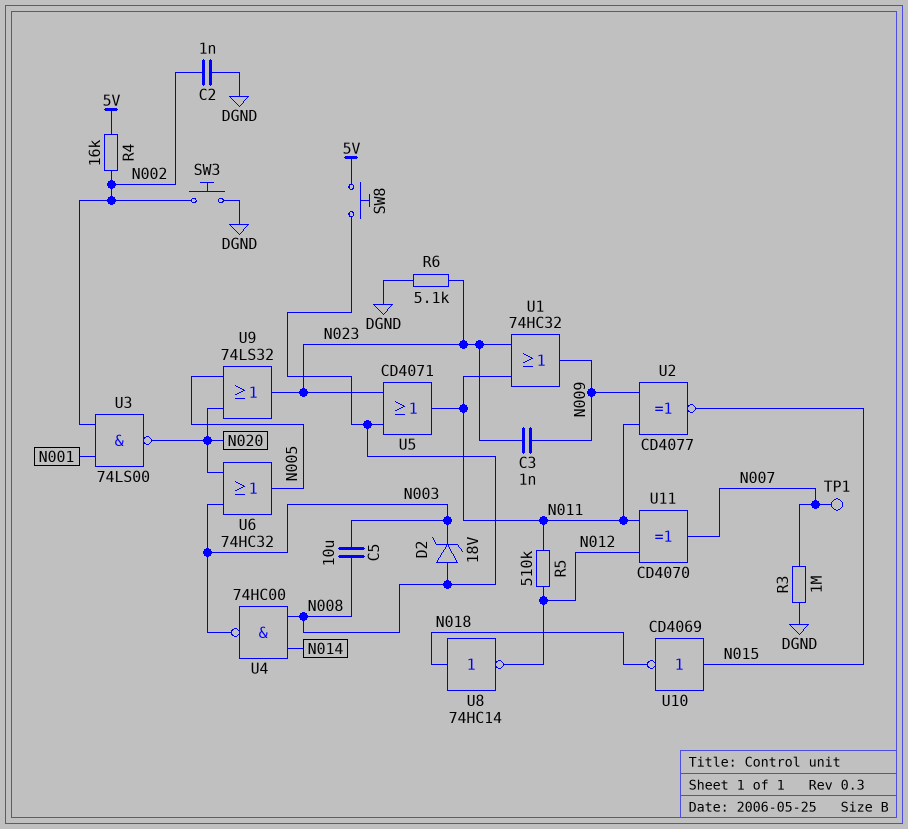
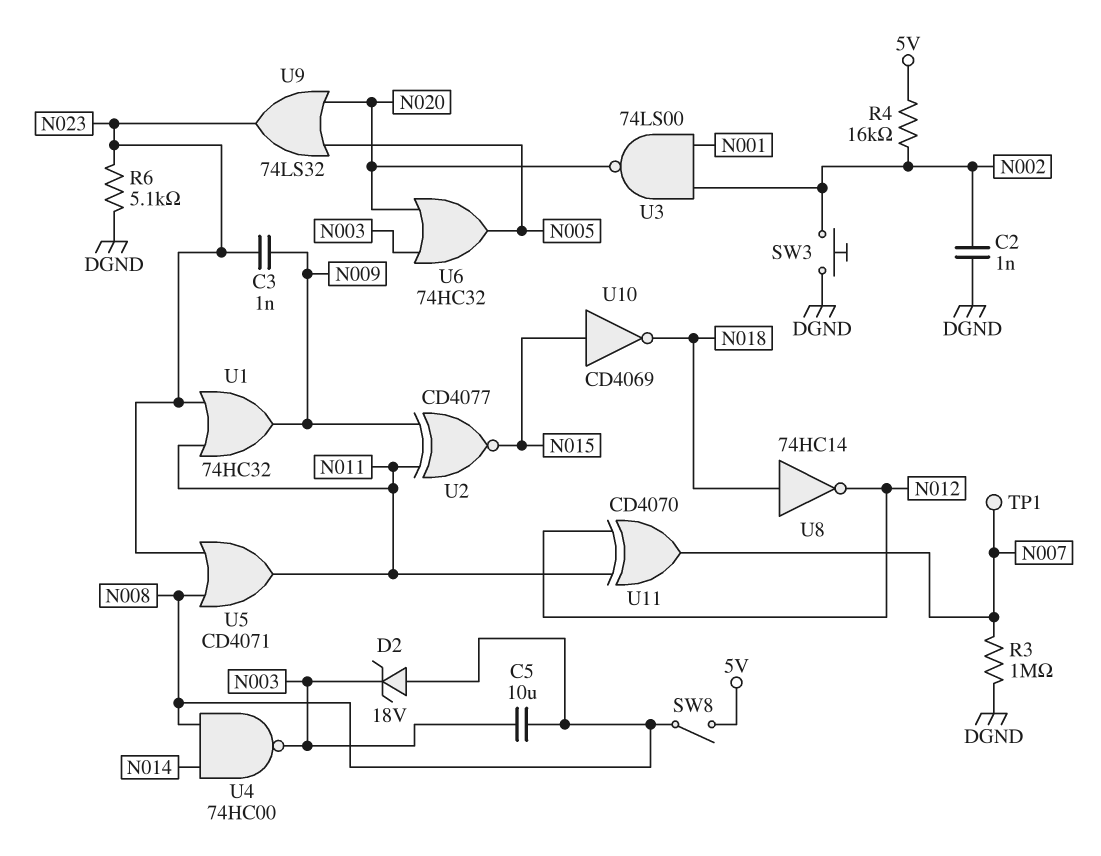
R5: 510k (N011, N012) -> none
SW8: button (5V, N008) -> switch (5V, N008)

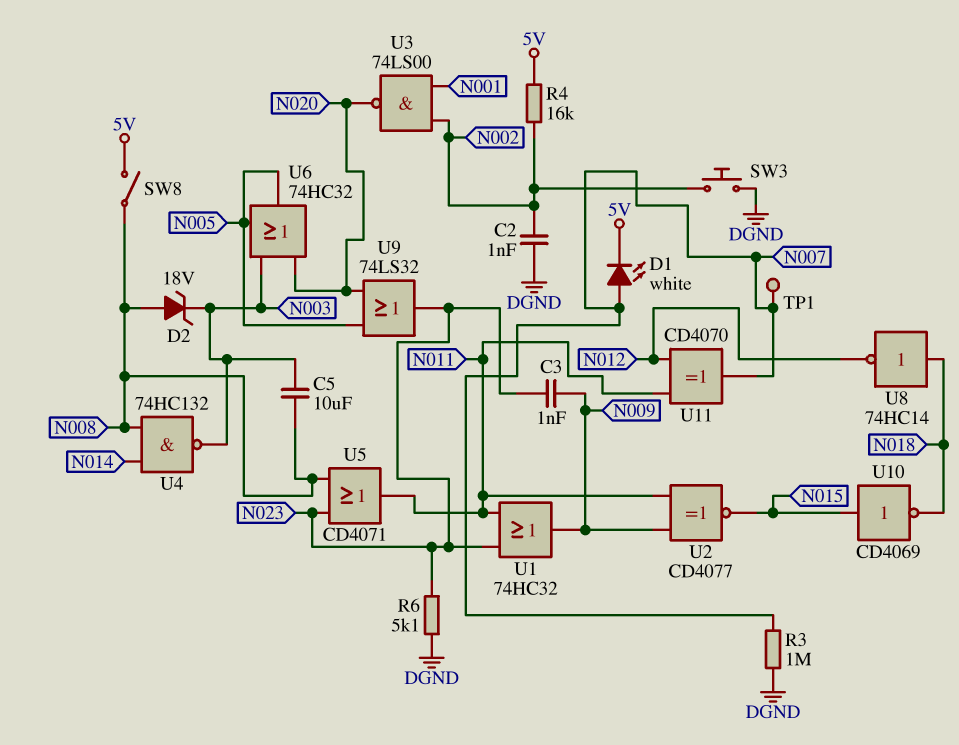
D1: none -> LED white (A N007, K 5V)
U4: NAND 74HC00 (in N008, in N014, out N003) -> NAND 74HC132 (in N008, in N014, out N003)

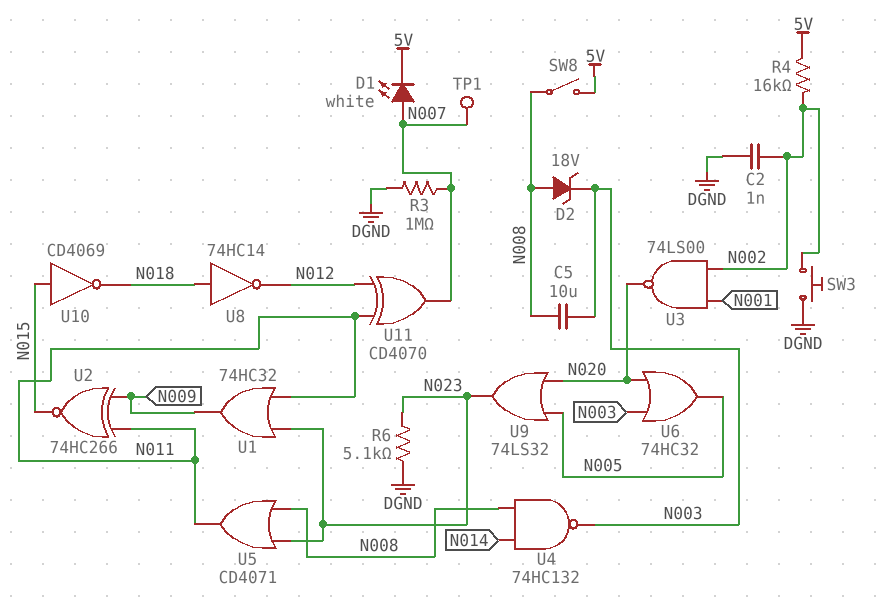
C3: 1nF (N009, N023) -> none
U2: XNOR CD4077 (in N009, in N011, out N015) -> XNOR 74HC266 (in N009, in N011, out N015)

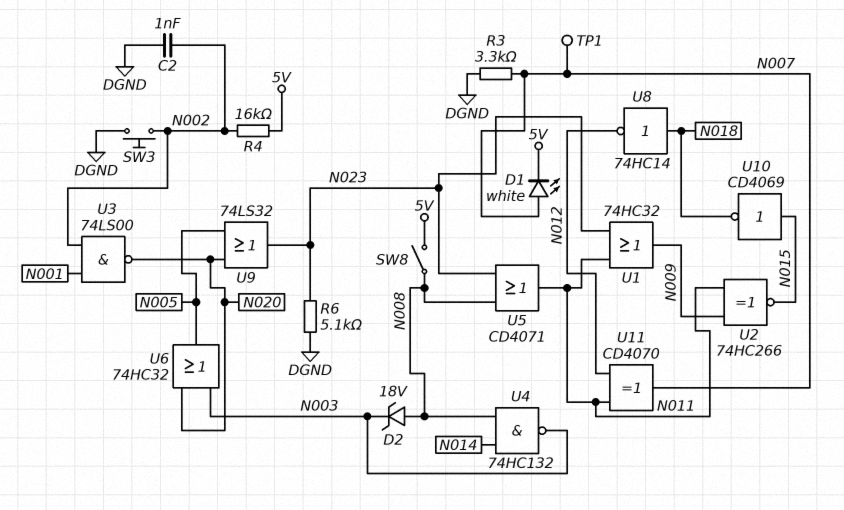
C5: 10uF (N003, N008) -> none
R3: 1M (DGND, N007) -> 3.3k (DGND, N007)

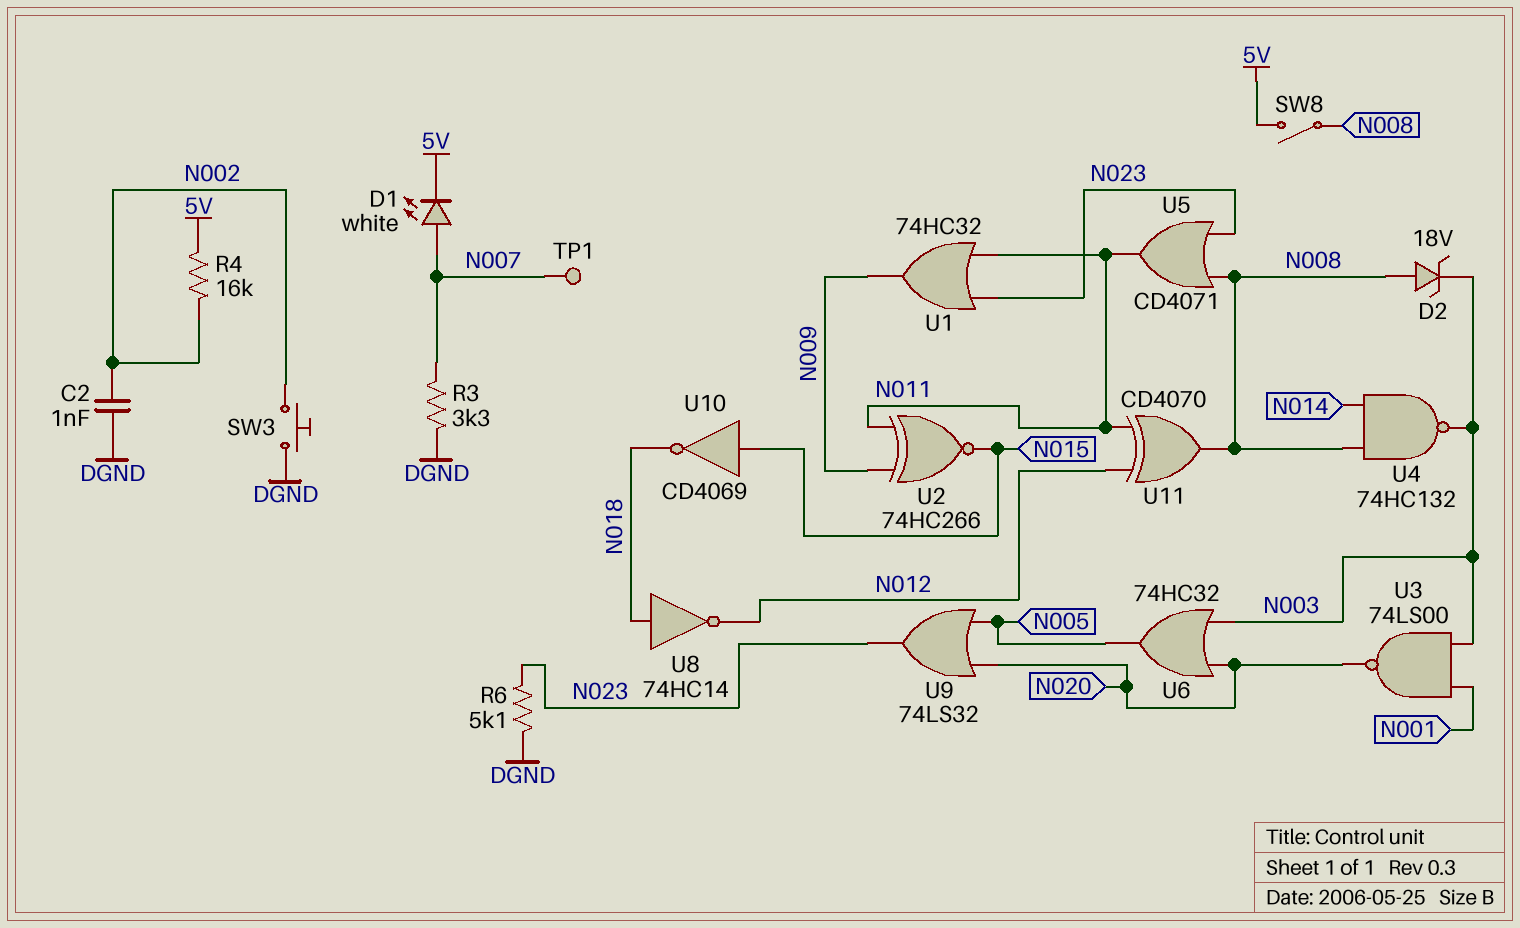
U3: NAND 74LS00 (in N001, in N002, out N020) -> NAND 74LS00 (in N001, in N003, out N020)
U11: XOR CD4070 (in N011, in N012, out N007) -> XOR CD4070 (in N011, in N012, out N008)

